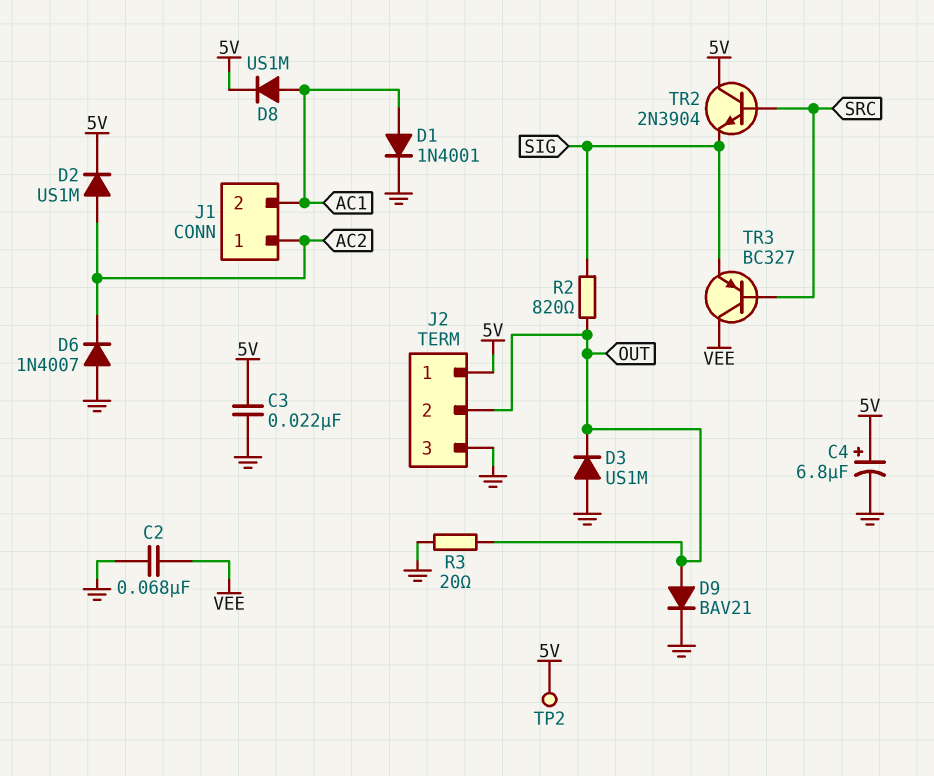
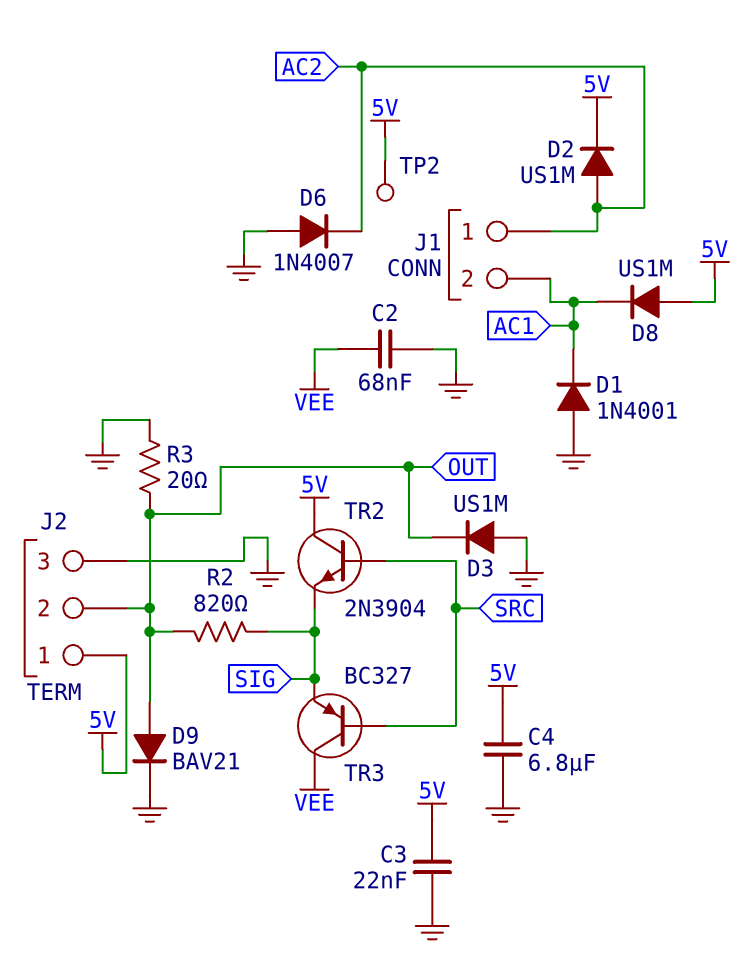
C4: 6.8uF (plus 5V, minus GND) -> 6.8uF (5V, GND)
D1: diode 1N4001 (A AC1, K GND) -> diode 1N4001 (A GND, K AC1)
D8: diode US1M (A AC1, K 5V) -> diode US1M (A 5V, K AC1)

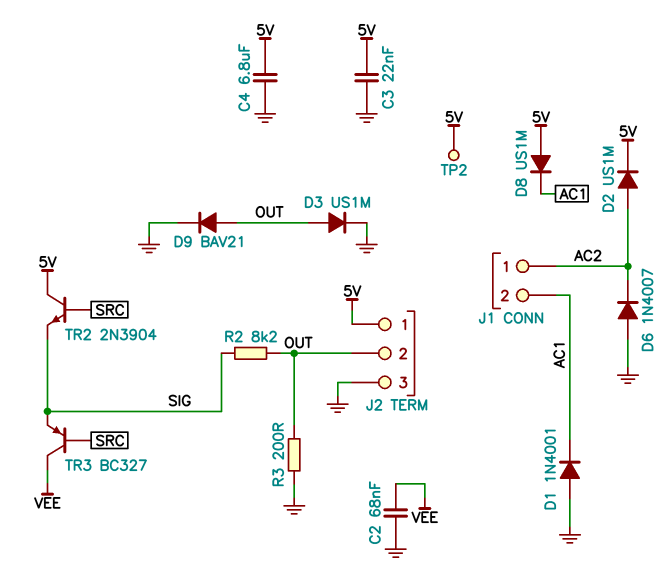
D3: diode US1M (A GND, K OUT) -> diode US1M (A OUT, K GND)
R2: 820 (OUT, SIG) -> 8.2k (OUT, SIG)
R3: 20 (GND, OUT) -> 200 (GND, OUT)

